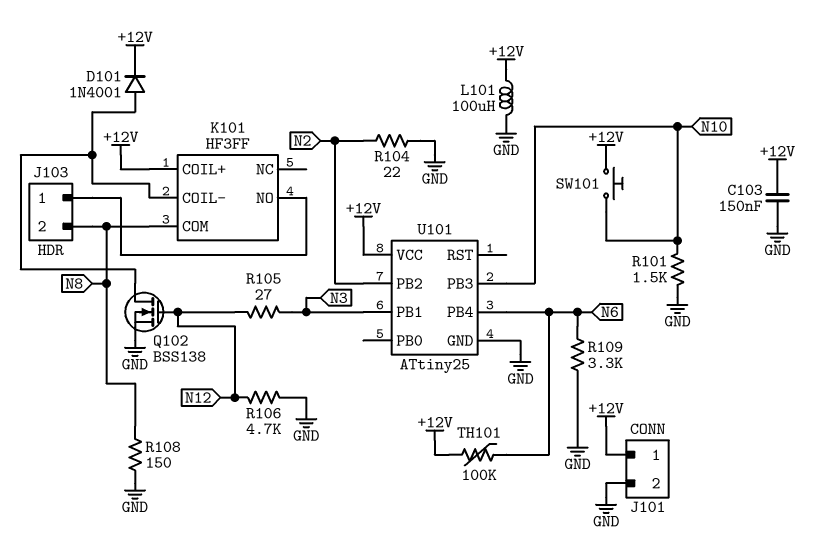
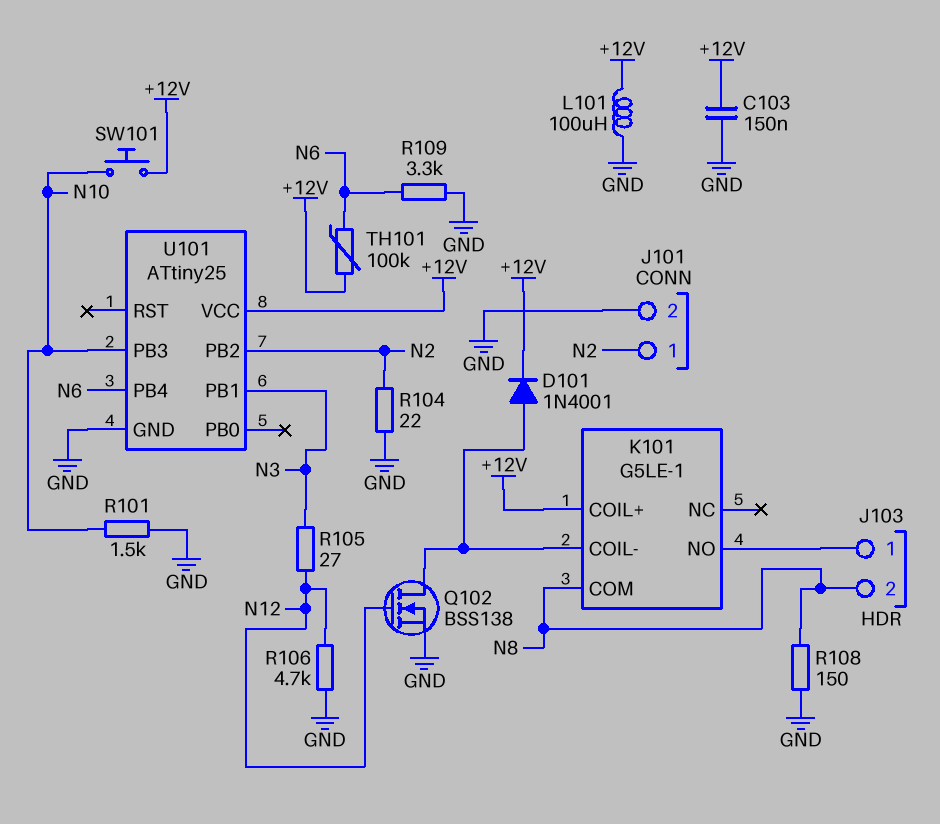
J101 pin 1: +12V -> N2
K101: HF3FF -> G5LE-1

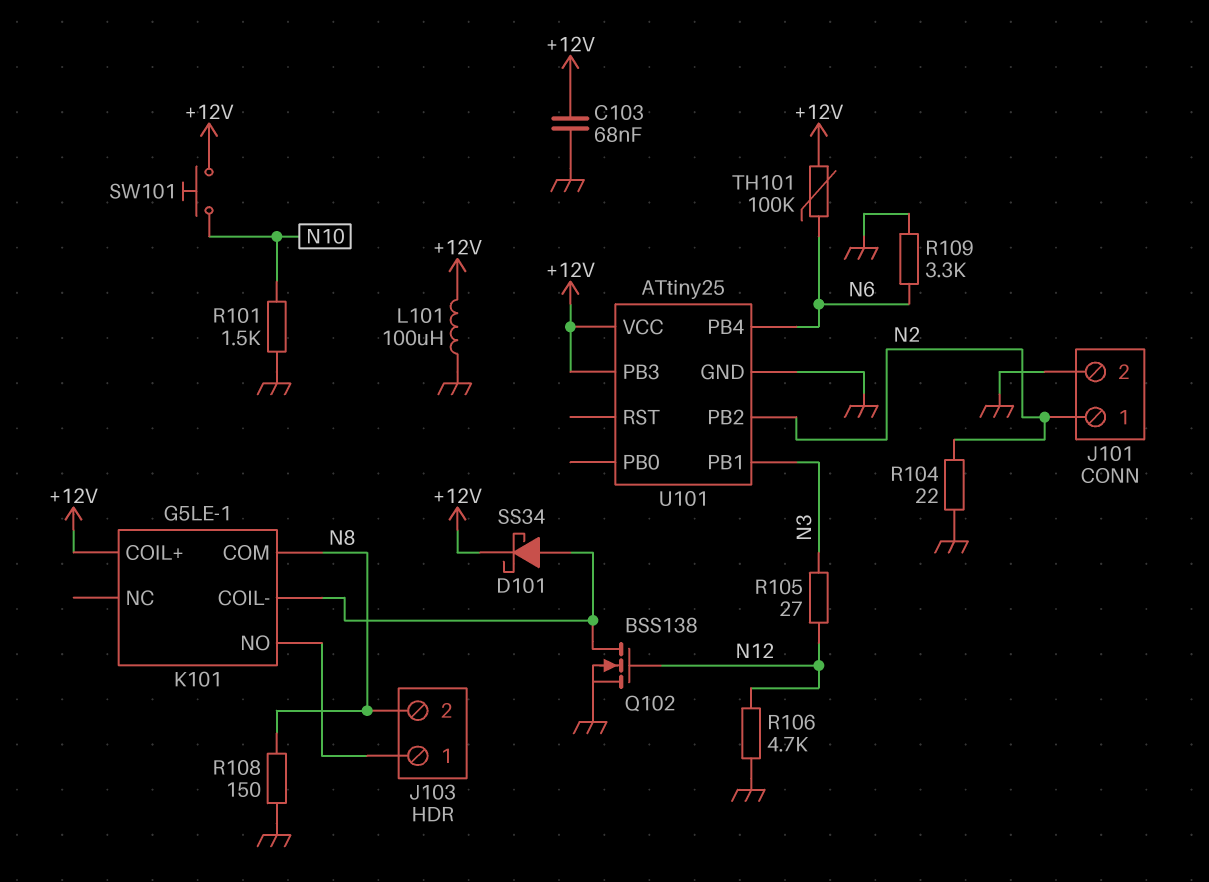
C103: 150nF (+12V, GND) -> 68nF (+12V, GND)
D101: diode 1N4001 (A K101/COIL-, K +12V) -> schottky SS34 (A K101/COIL-, K +12V)
U101 pin PB3: N10 -> +12V

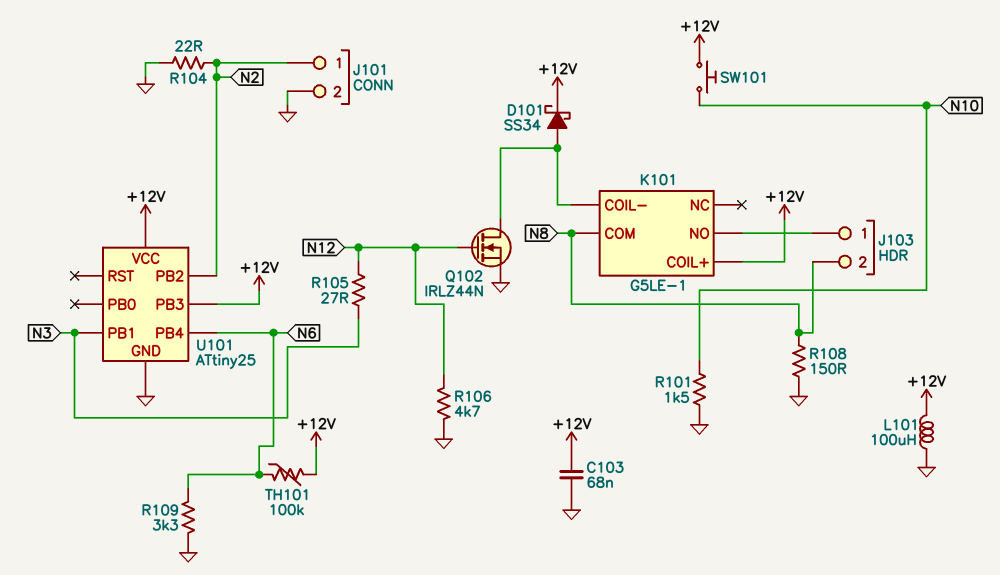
Q102: NMOS BSS138 (G N12, D K101/COIL-, S GND) -> NMOS IRLZ44N (G N12, D K101/COIL-, S GND)

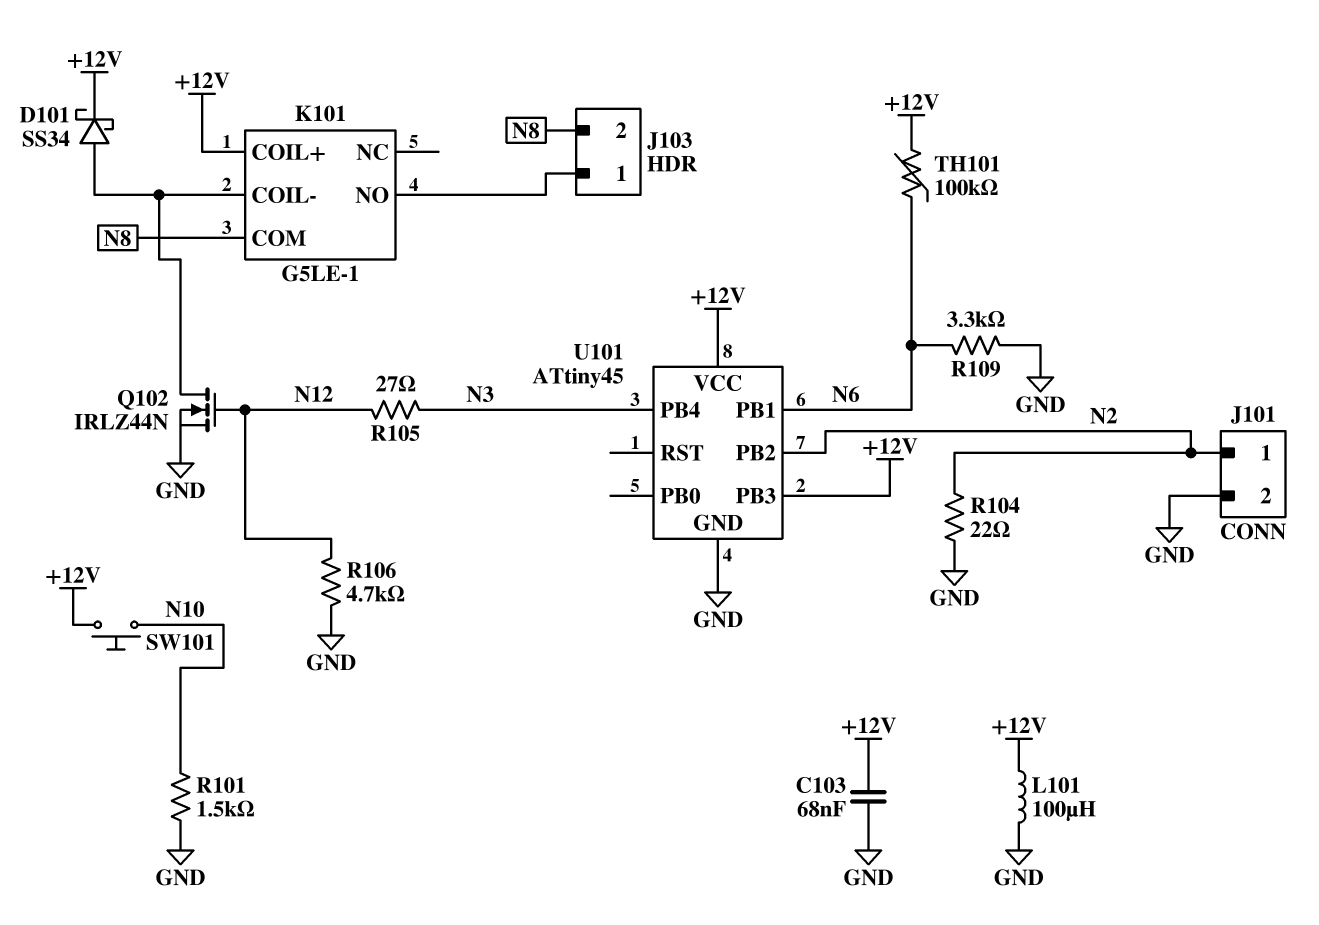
R108: 150 (GND, N8) -> none
U101: ATtiny25 -> ATtiny45
U101 pin PB1: N3 -> N6
U101 pin PB4: N6 -> N3

